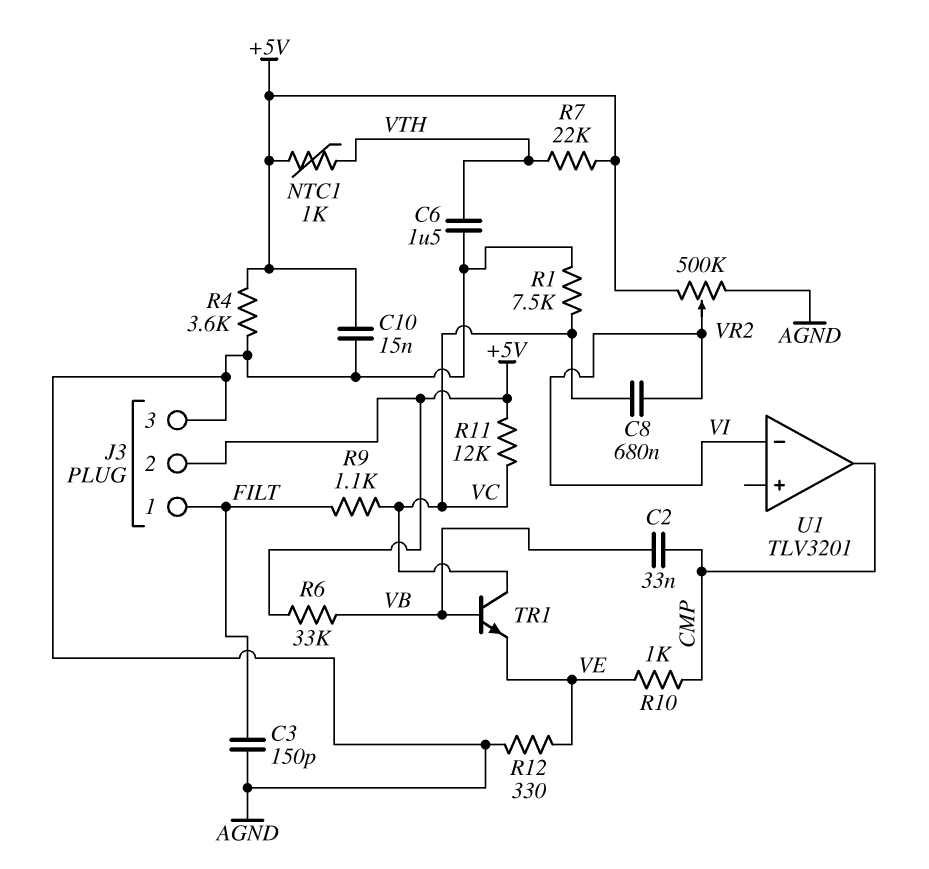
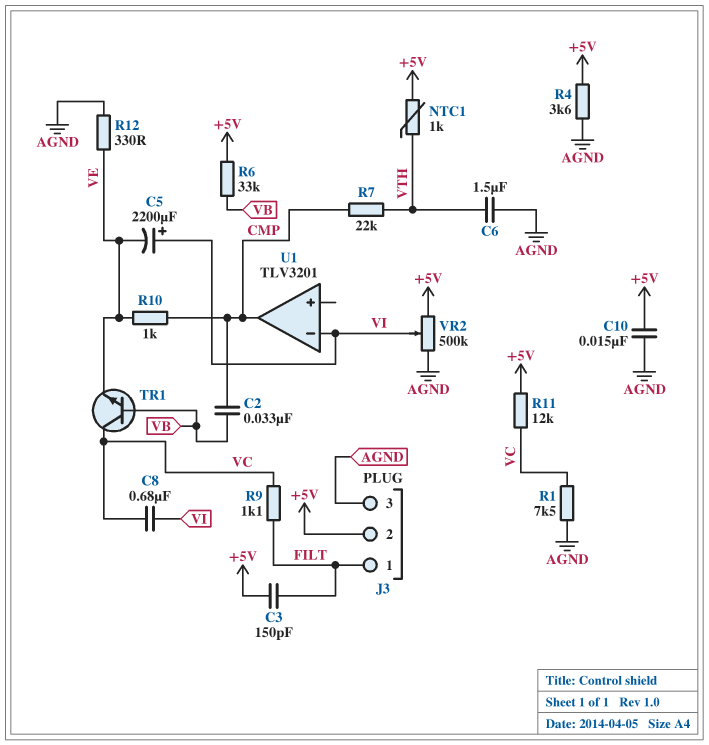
C3: 150pF (AGND, FILT) -> 150pF (+5V, FILT)
C5: none -> 2200uF (plus VI, minus VE)
R7: 22k (+5V, VTH) -> 22k (CMP, VTH)

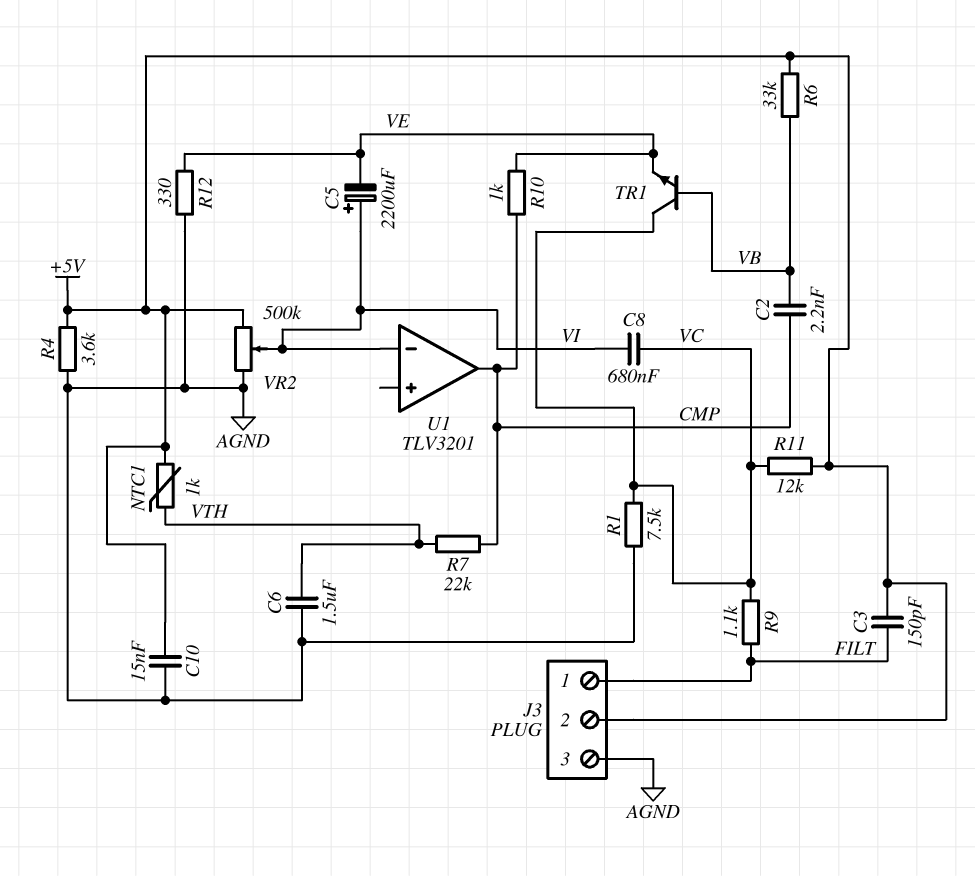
C2: 33nF (CMP, VB) -> 2.2nF (CMP, VB)

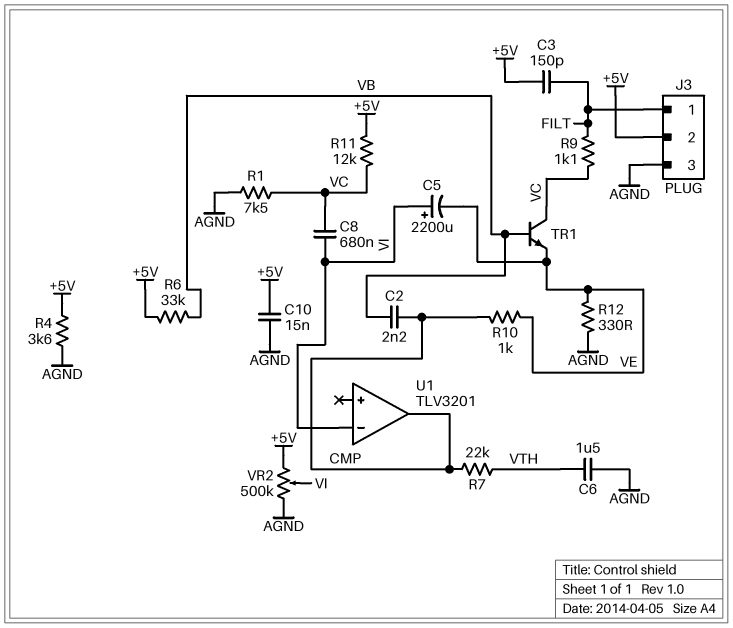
NTC1: 1k (+5V, VTH) -> none

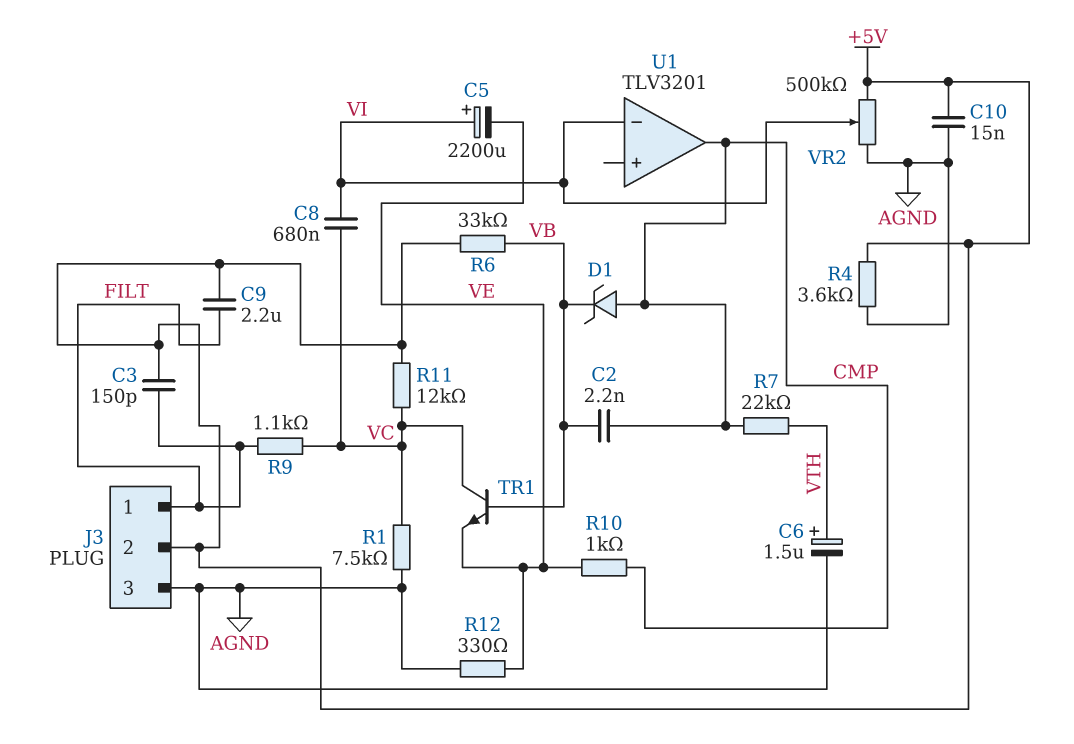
C6: 1.5uF (AGND, VTH) -> 1.5uF (plus VTH, minus AGND)
C9: none -> 2.2uF (+5V, FILT)
D1: none -> zener (A CMP, K VB)

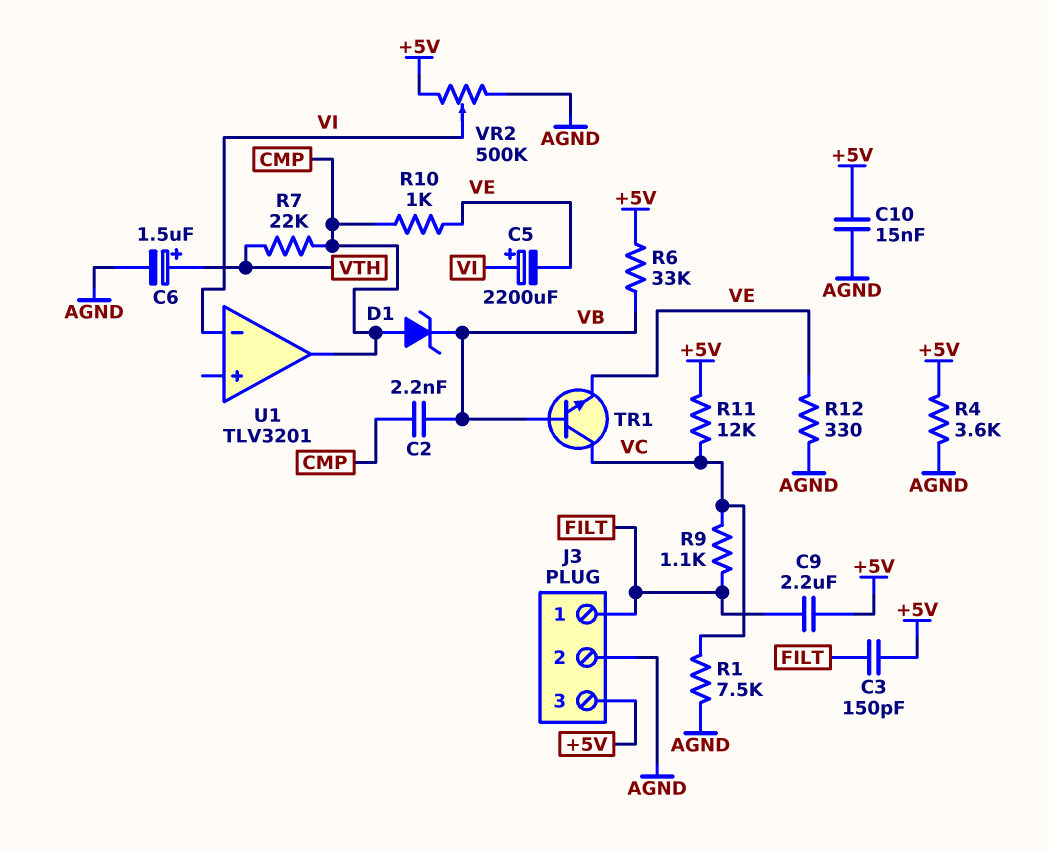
C8: 680nF (VC, VI) -> none
J3 pin 2: +5V -> AGND
J3 pin 3: AGND -> +5V

